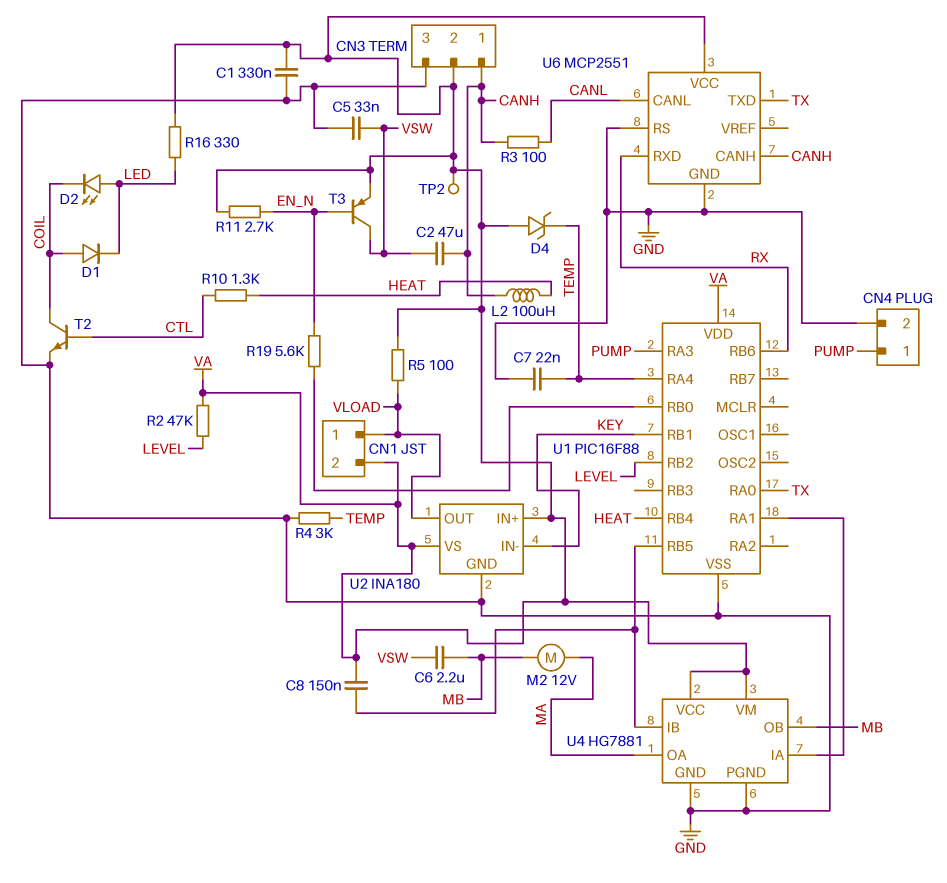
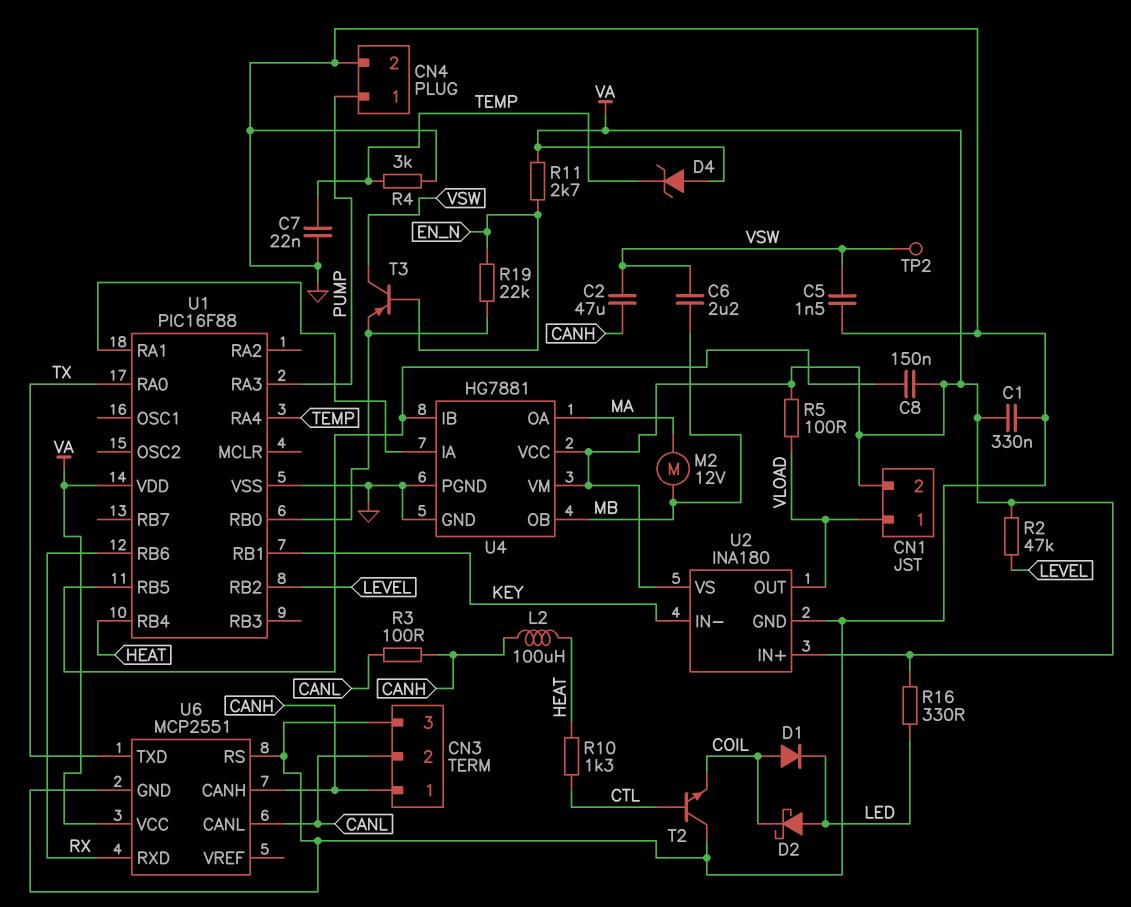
C5: 33nF (GND, VSW) -> 1.5nF (GND, VSW)
CN3 pin 2: VA -> CANL
D2: LED (A LED, K COIL) -> schottky (A LED, K COIL)
R19: 5.6k (EN_N, U1/RB0) -> 22k (EN_N, U1/RB0)
T2: NPN (B CTL, C COIL, E GND) -> NPN (B CTL, C GND, E COIL)
T3: PNP (B EN_N, C VSW, E VA) -> PNP (B EN_N, C VSW, E U1/RB0)
TP2: test point (VA) -> test point (VSW)

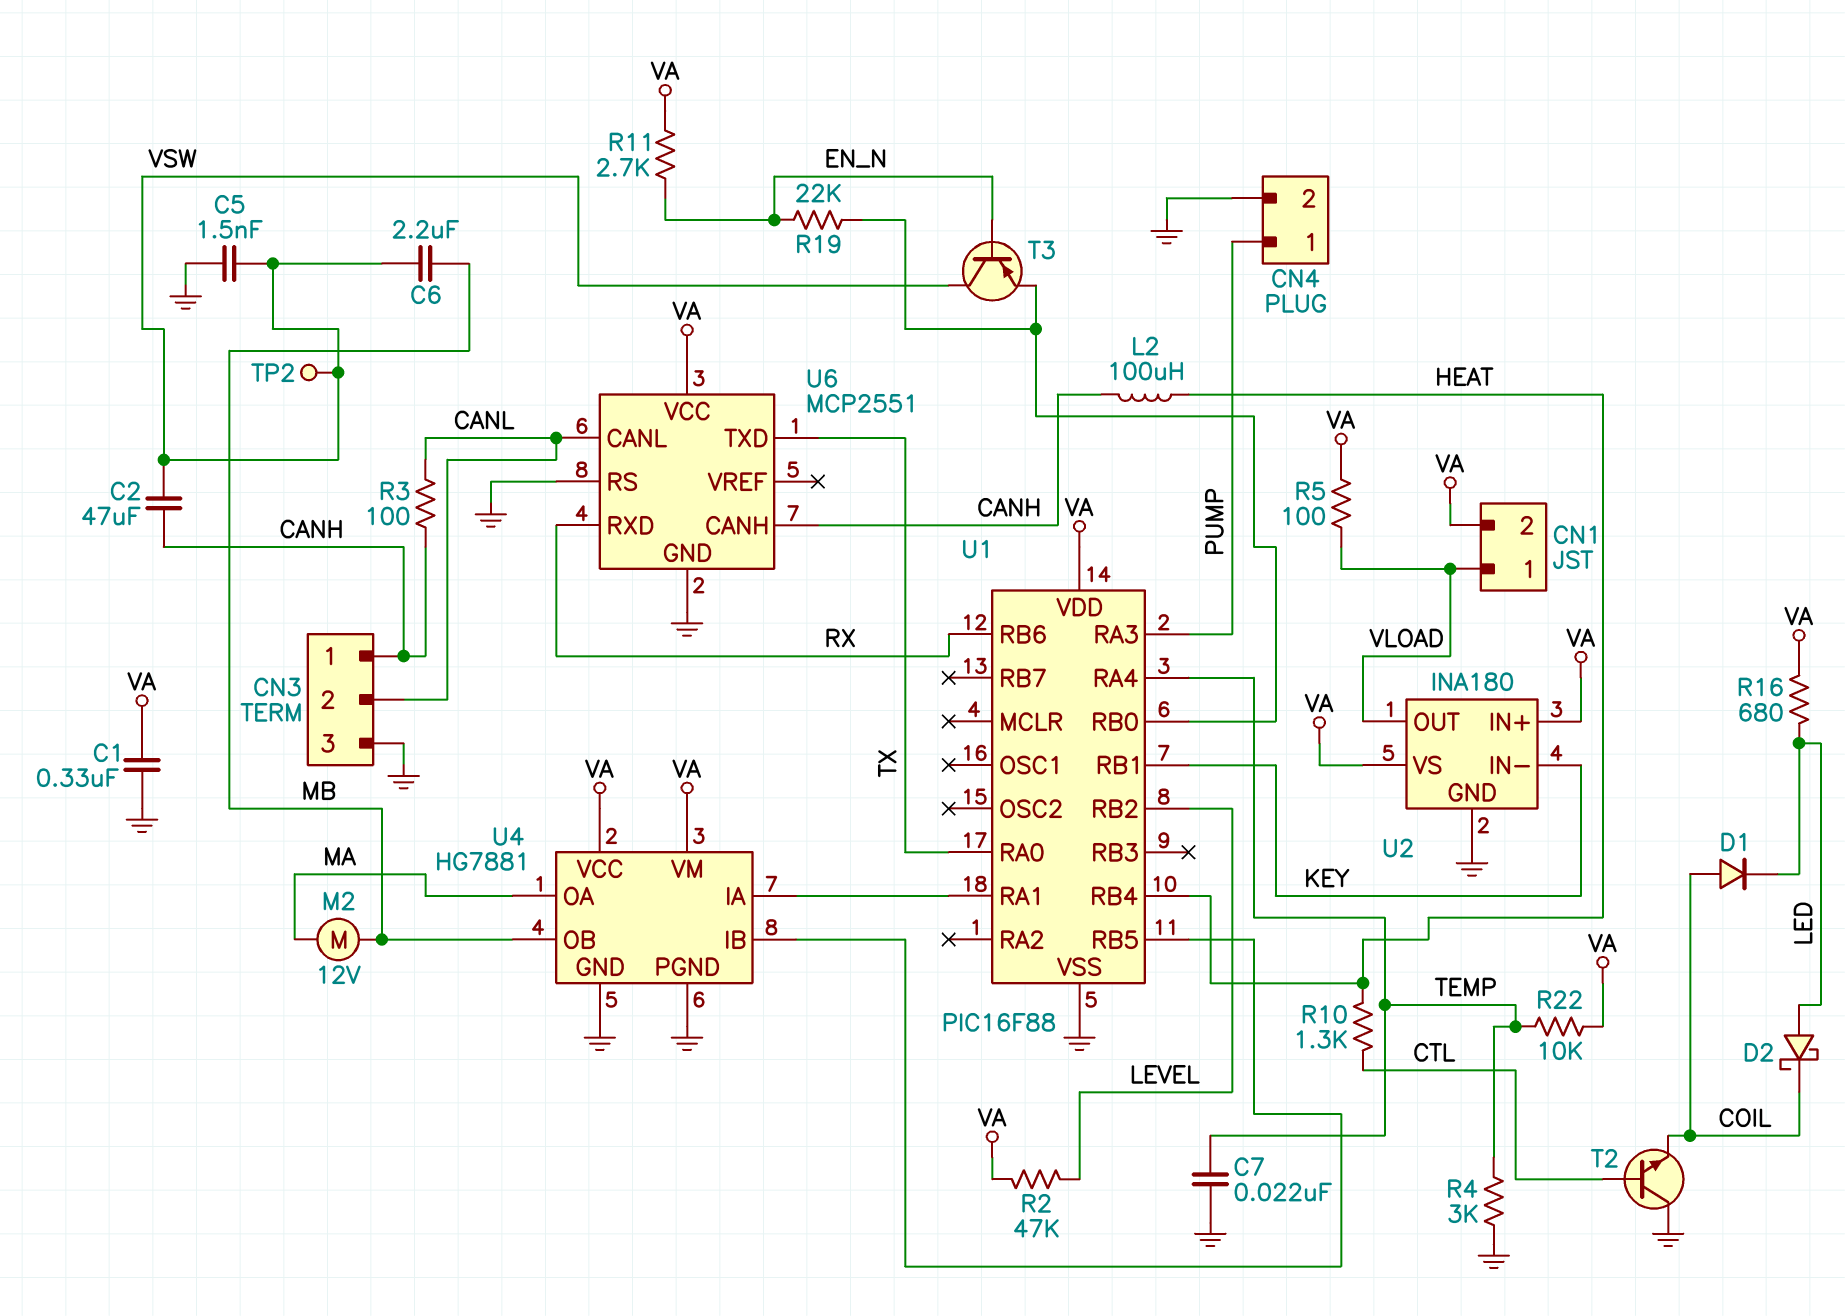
C8: 150nF (U1/RB5, VA) -> none
D4: zener (A VA, K TEMP) -> none
R16: 330 (LED, VA) -> 680 (LED, VA)
R22: none -> 10k (TEMP, VA)

